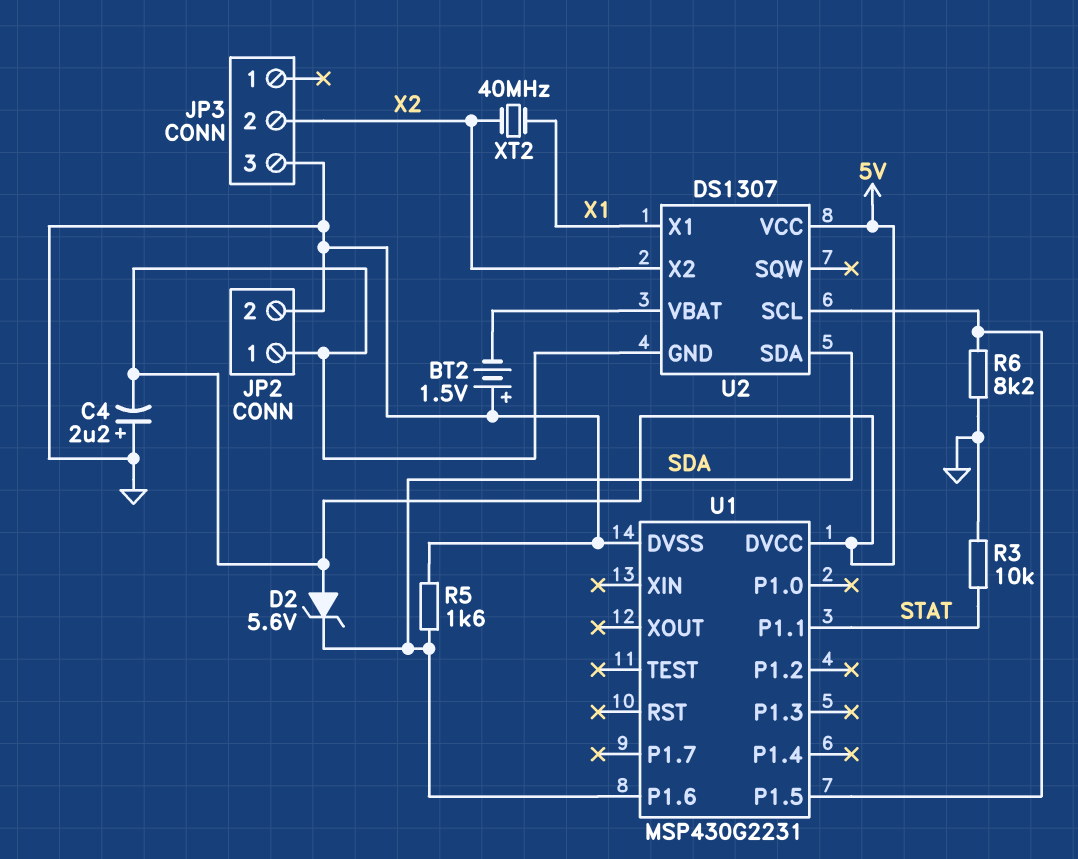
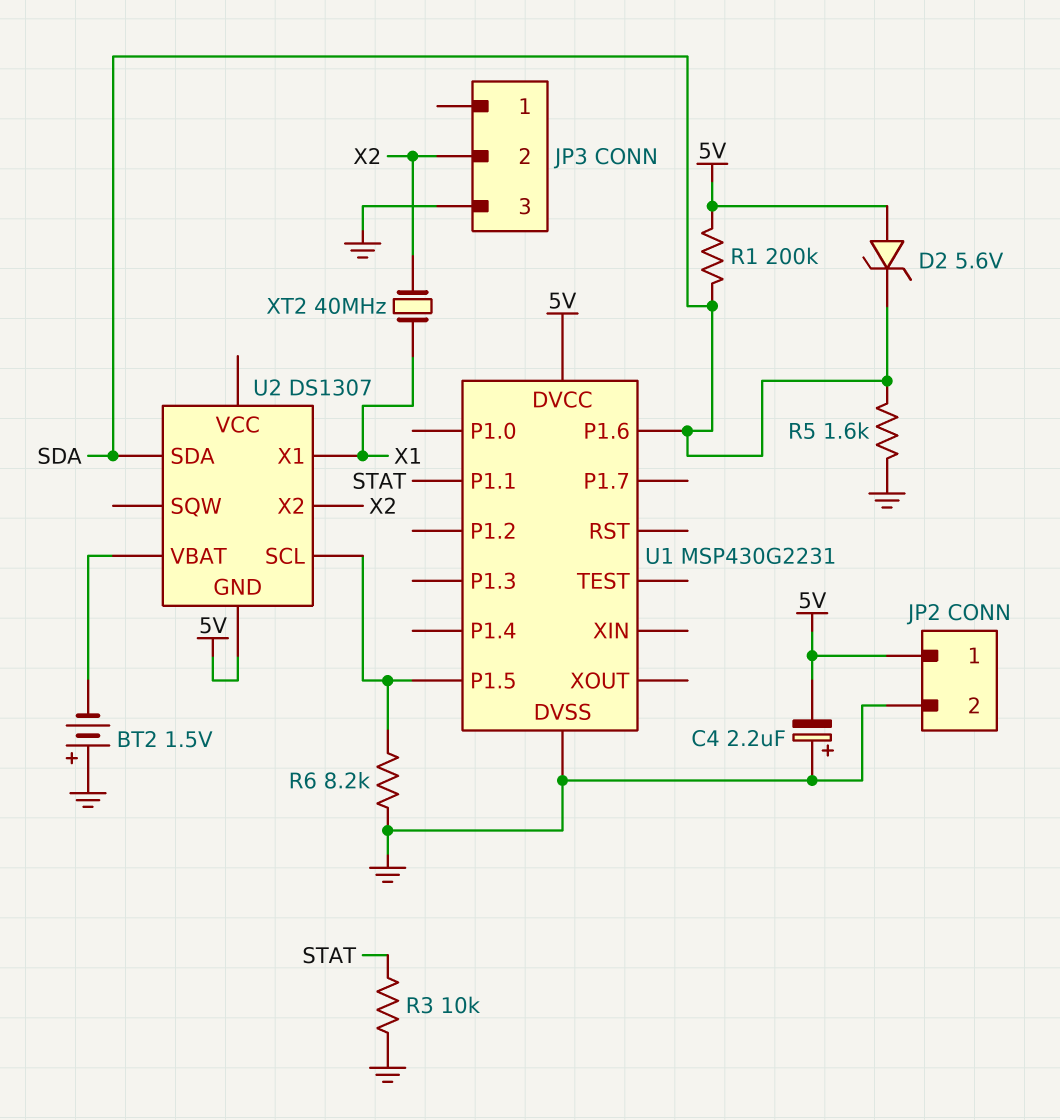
R1: none -> 200k (5V, SDA)
U2 pin VCC: 5V -> none

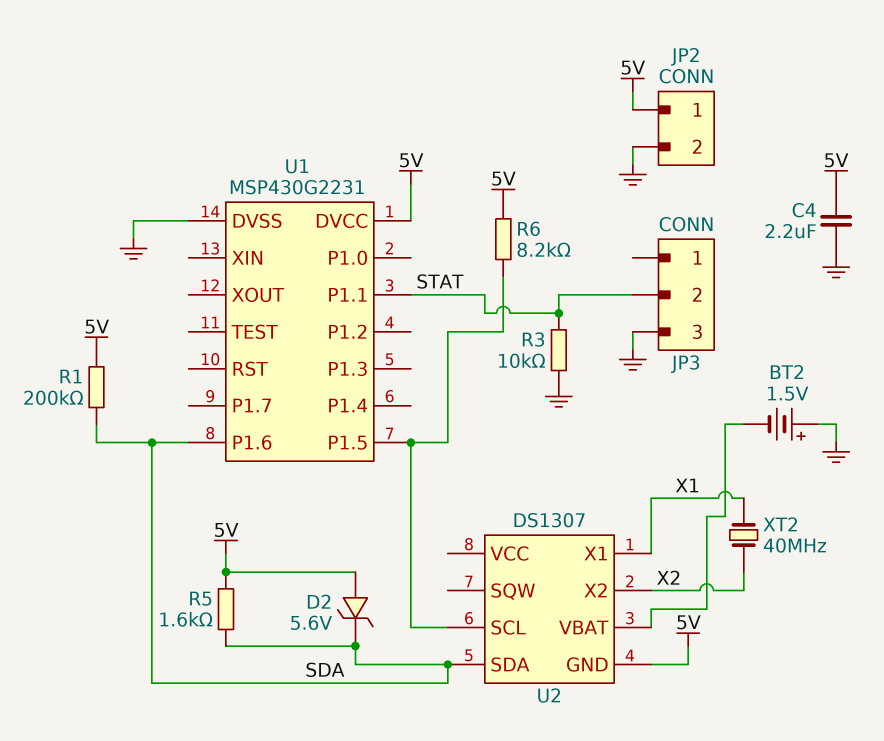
C4: 2.2uF (plus GND, minus 5V) -> 2.2uF (5V, GND)
JP3 pin 2: X2 -> STAT
R5: 1.6k (GND, SDA) -> 1.6k (5V, SDA)
R6: 8.2k (GND, U1/P1.5) -> 8.2k (5V, U1/P1.5)

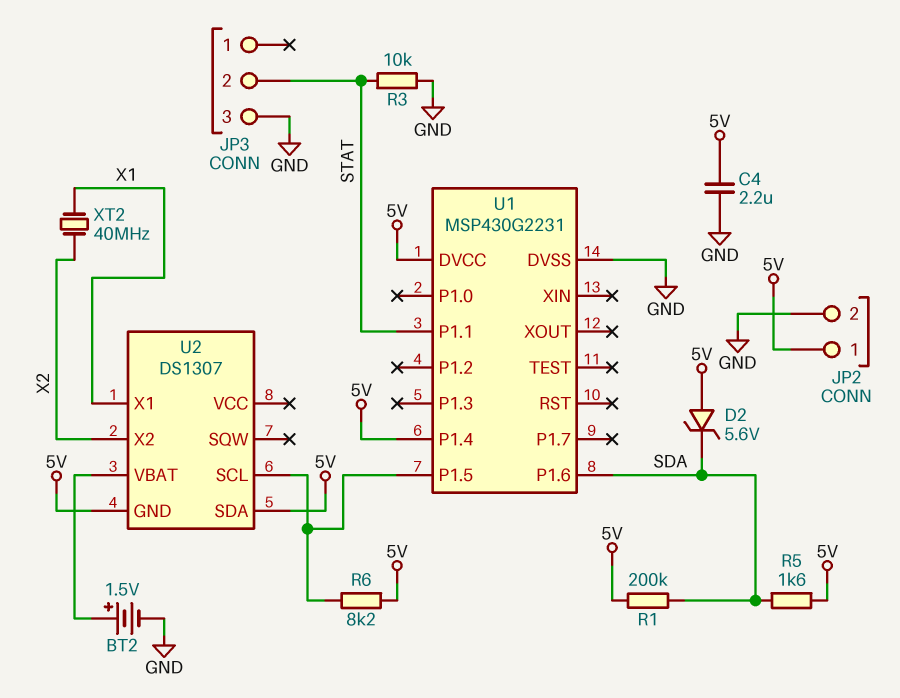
BT2: 1.5V (plus GND, minus U2/VBAT) -> 1.5V (plus U2/VBAT, minus GND)
U1 pin P1.4: none -> 5V
U2 pin SDA: SDA -> 5V

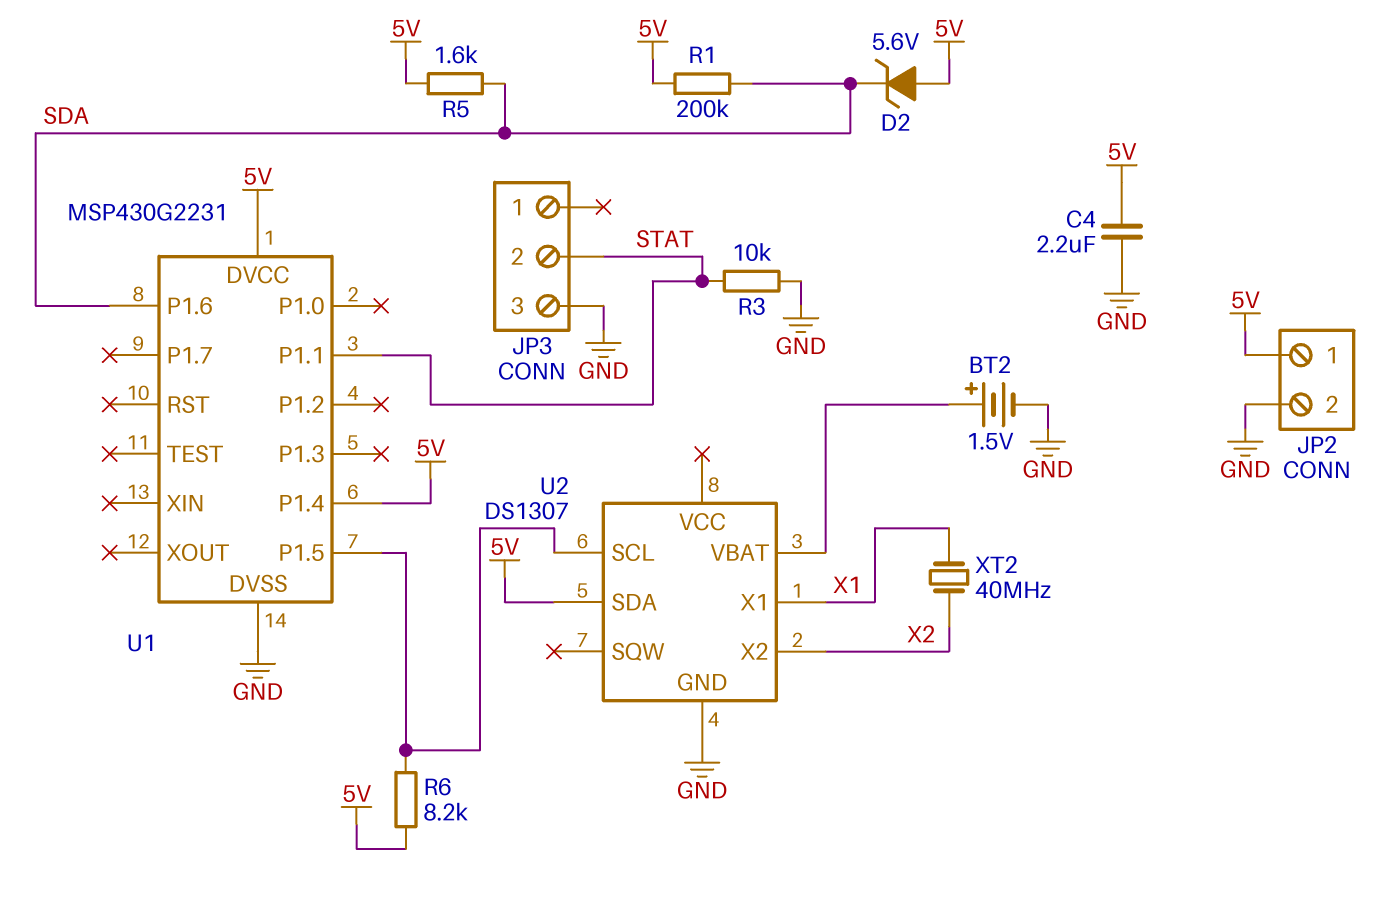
U2 pin GND: 5V -> GND

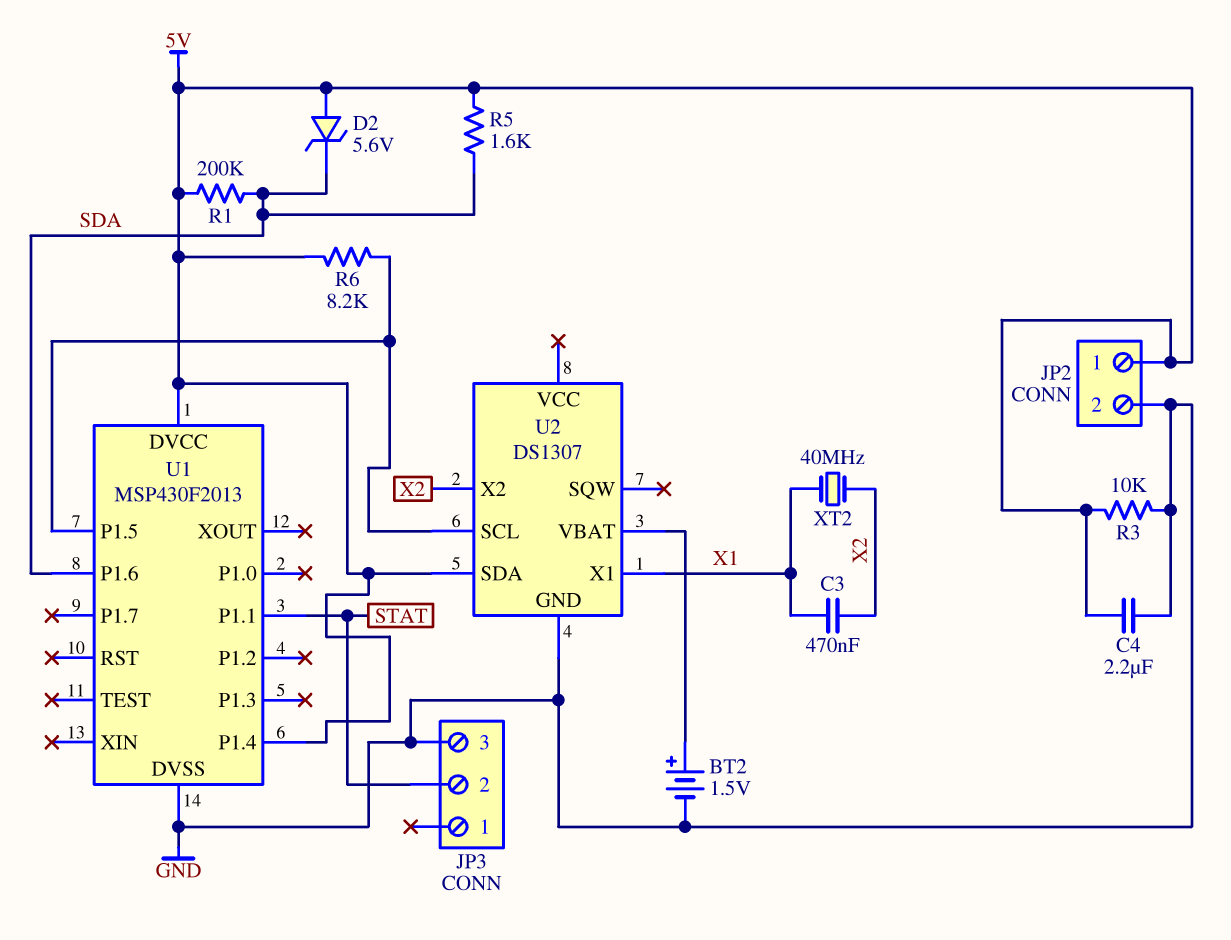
C3: none -> 470nF (X1, X2)
R3: 10k (GND, STAT) -> 10k (5V, GND)
U1: MSP430G2231 -> MSP430F2013

